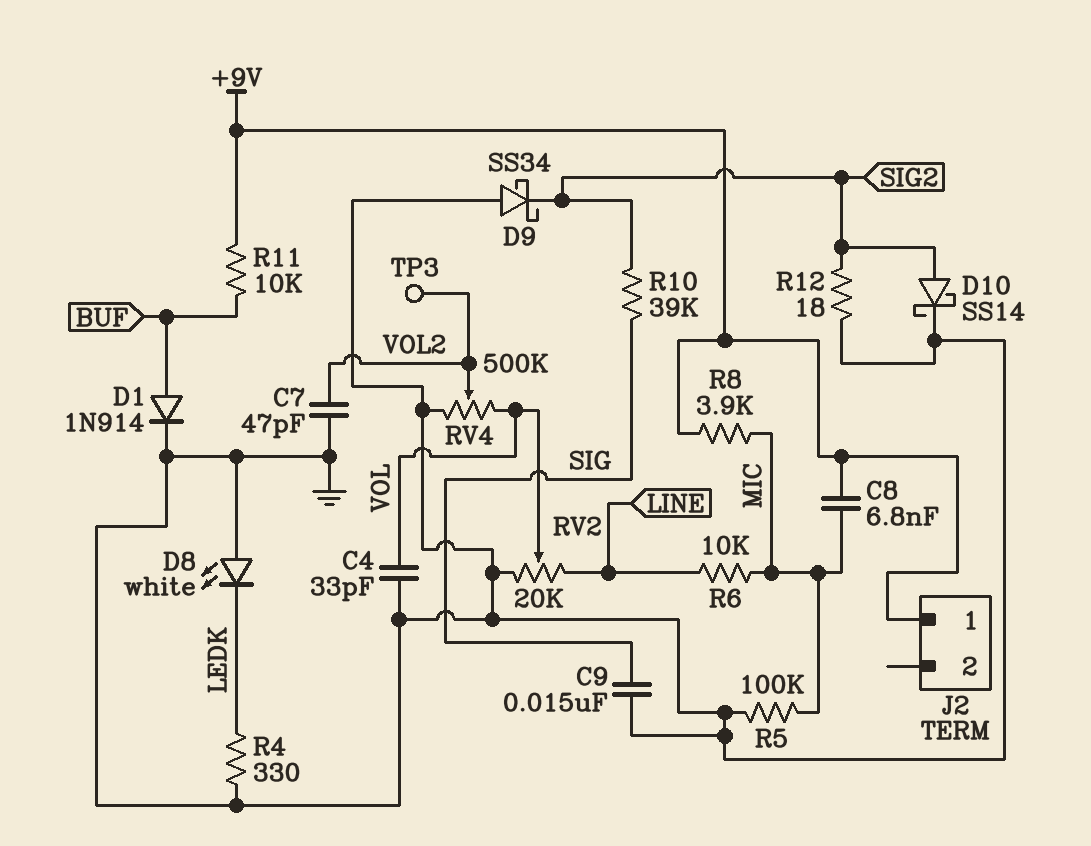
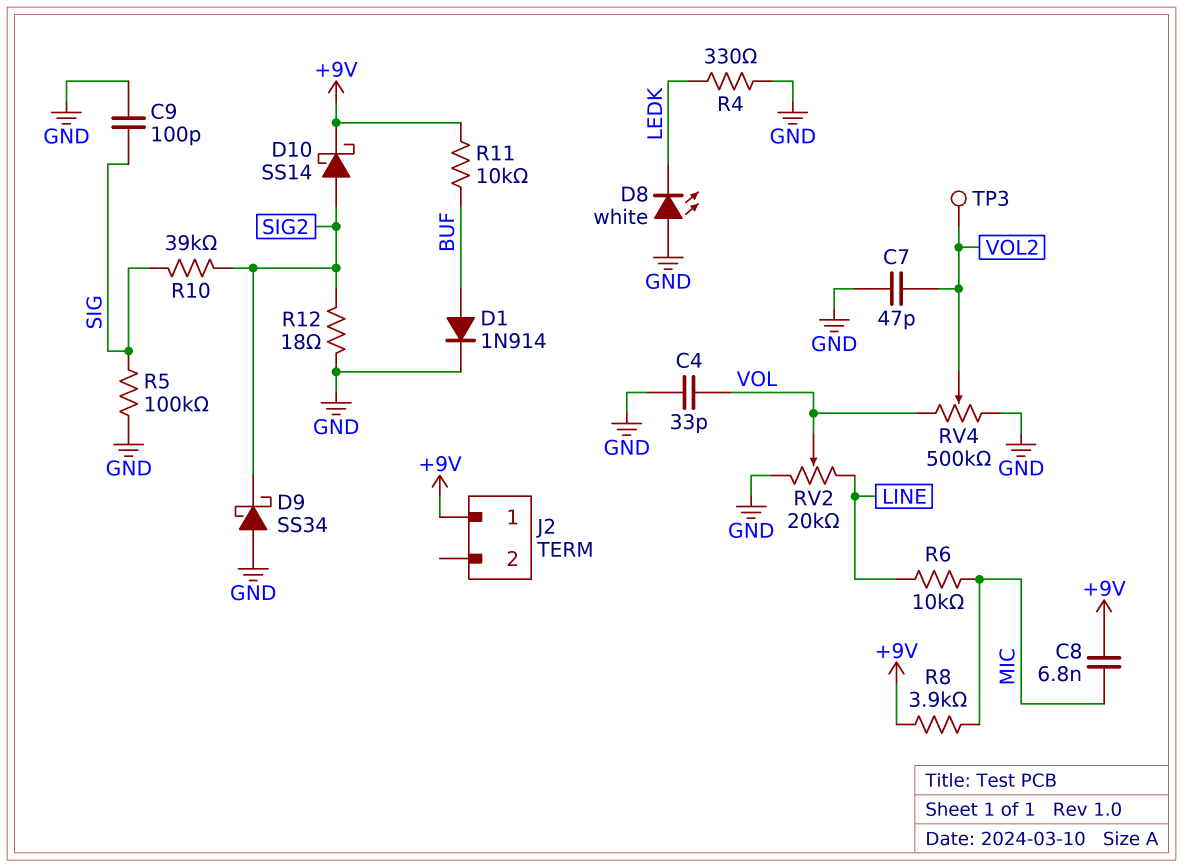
C9: 15nF (GND, SIG) -> 100pF (GND, SIG)
D10: schottky SS14 (A SIG2, K GND) -> schottky SS14 (A SIG2, K +9V)
R5: 100k (GND, MIC) -> 100k (GND, SIG)

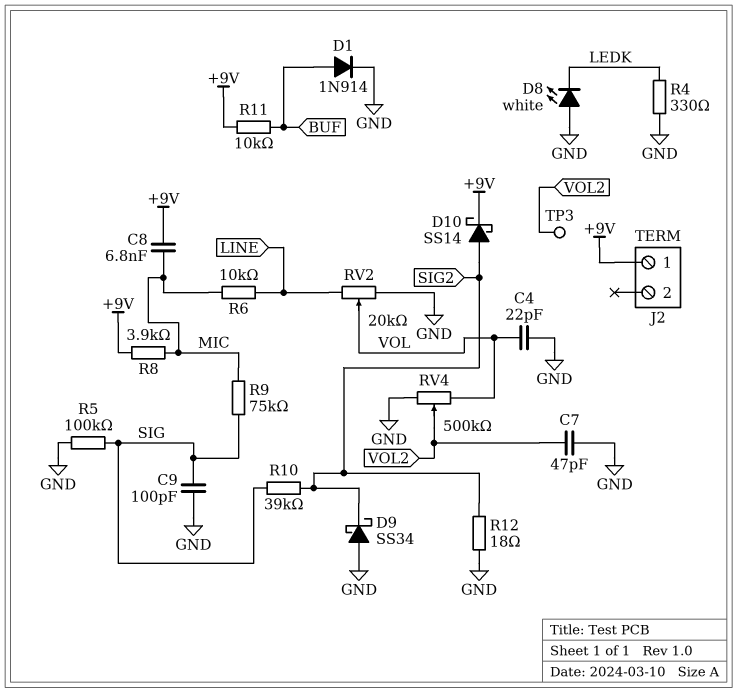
C4: 33pF (GND, VOL) -> 22pF (GND, VOL)
R9: none -> 75k (MIC, SIG)

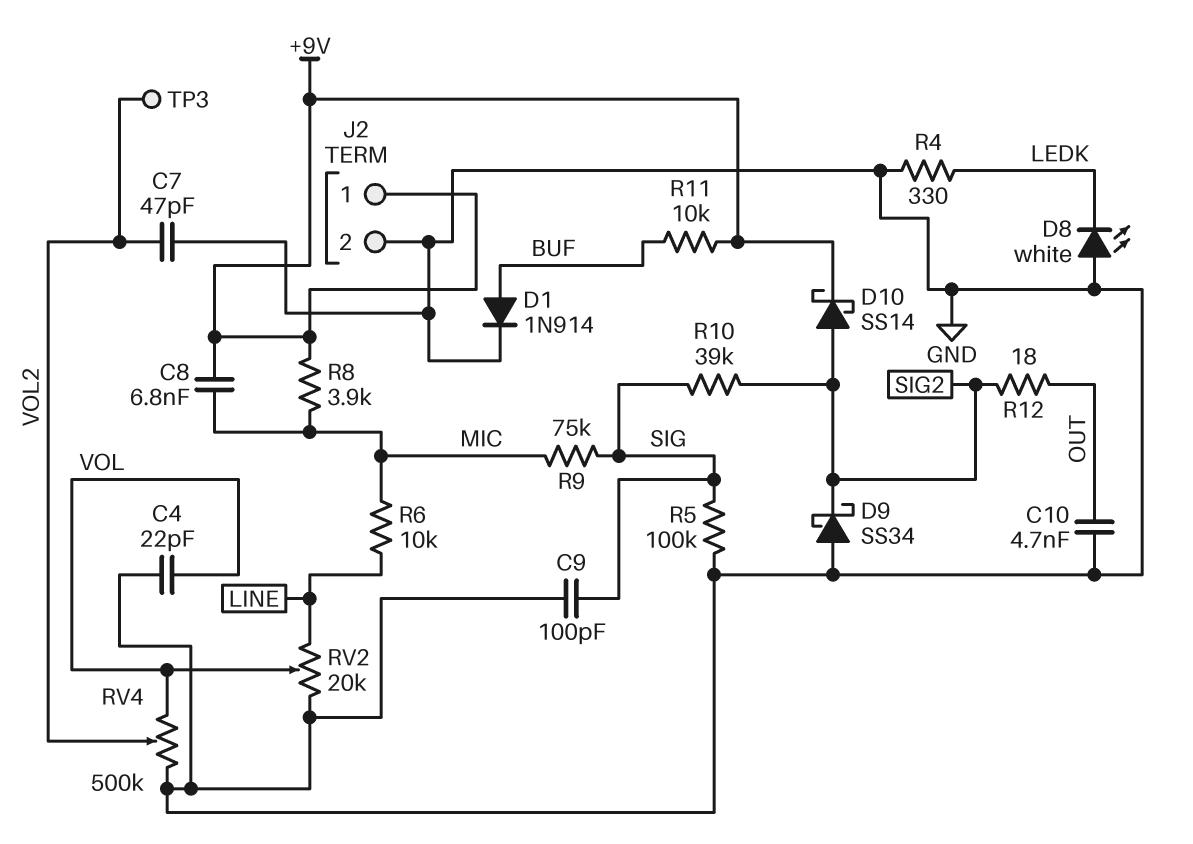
C10: none -> 4.7nF (GND, OUT)
J2 pin 2: none -> GND
R12: 18 (GND, SIG2) -> 18 (OUT, SIG2)

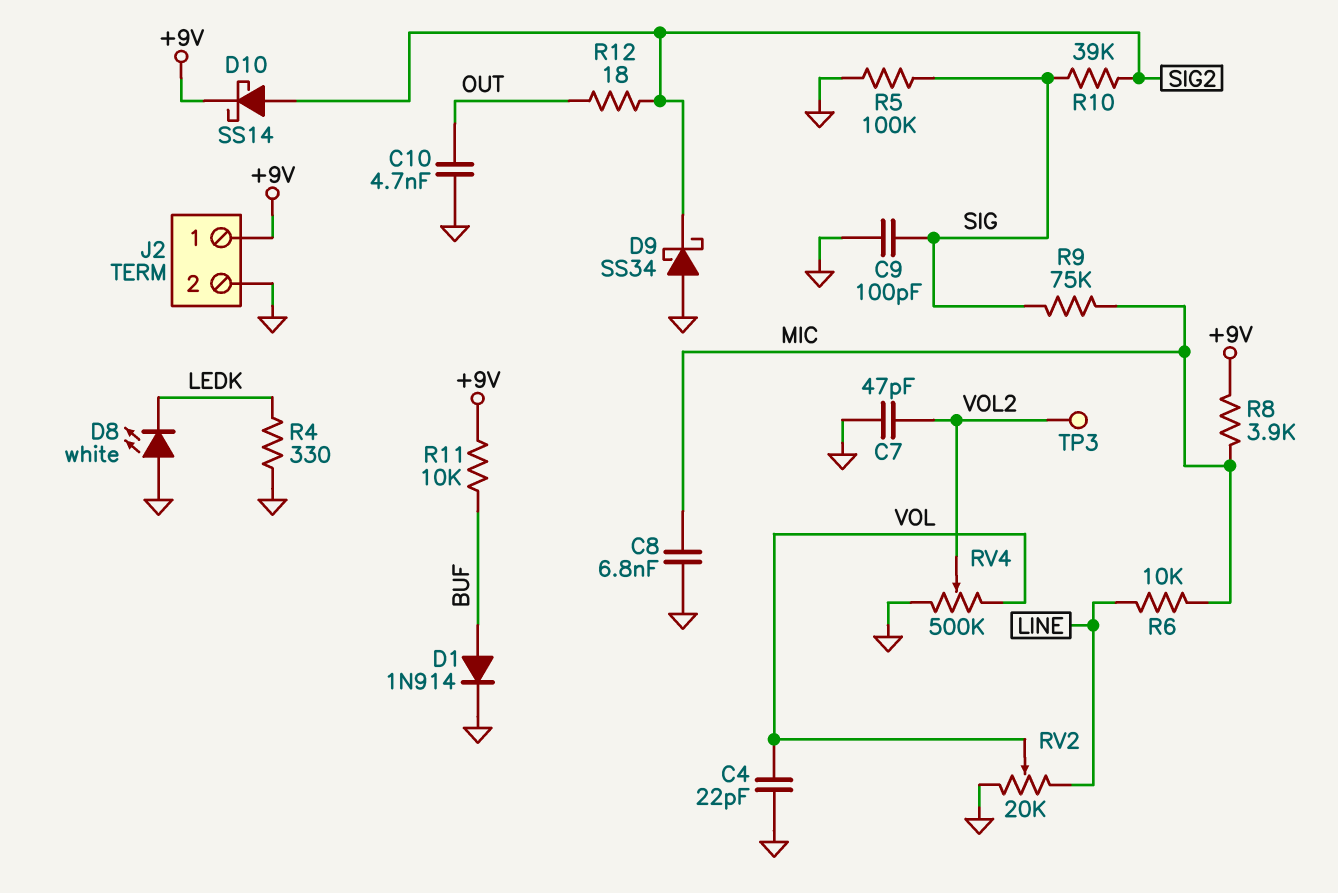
C8: 6.8nF (+9V, MIC) -> 6.8nF (GND, MIC)

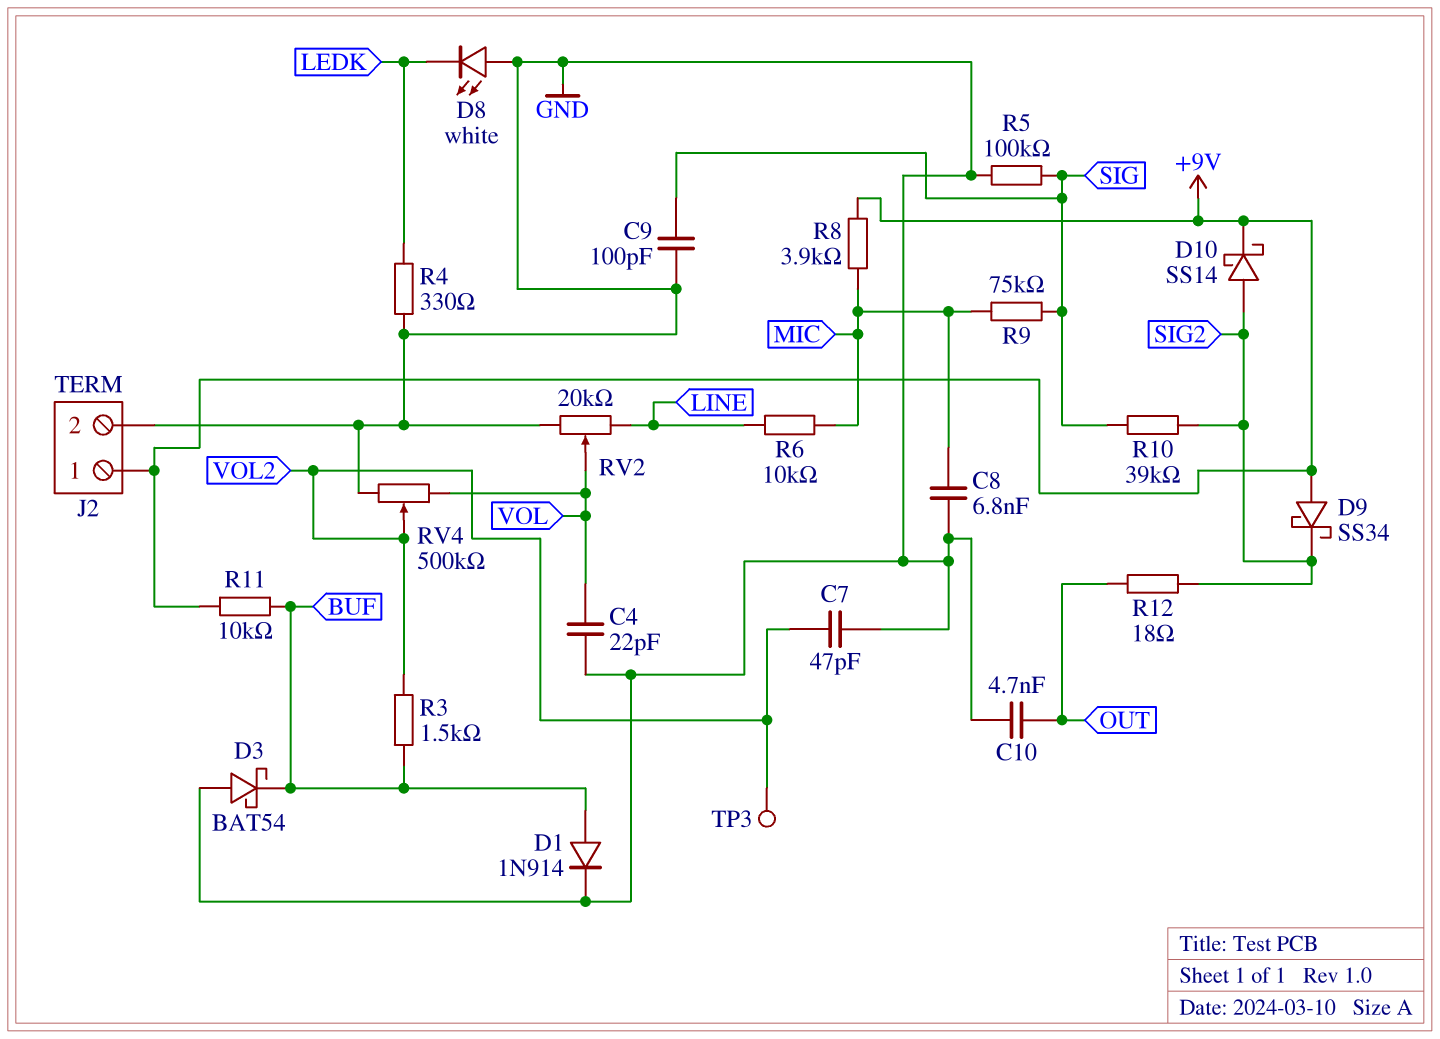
D3: none -> schottky BAT54 (A GND, K BUF)
D9: schottky SS34 (A GND, K SIG2) -> schottky SS34 (A +9V, K SIG2)
R3: none -> 1.5k (BUF, VOL2)

